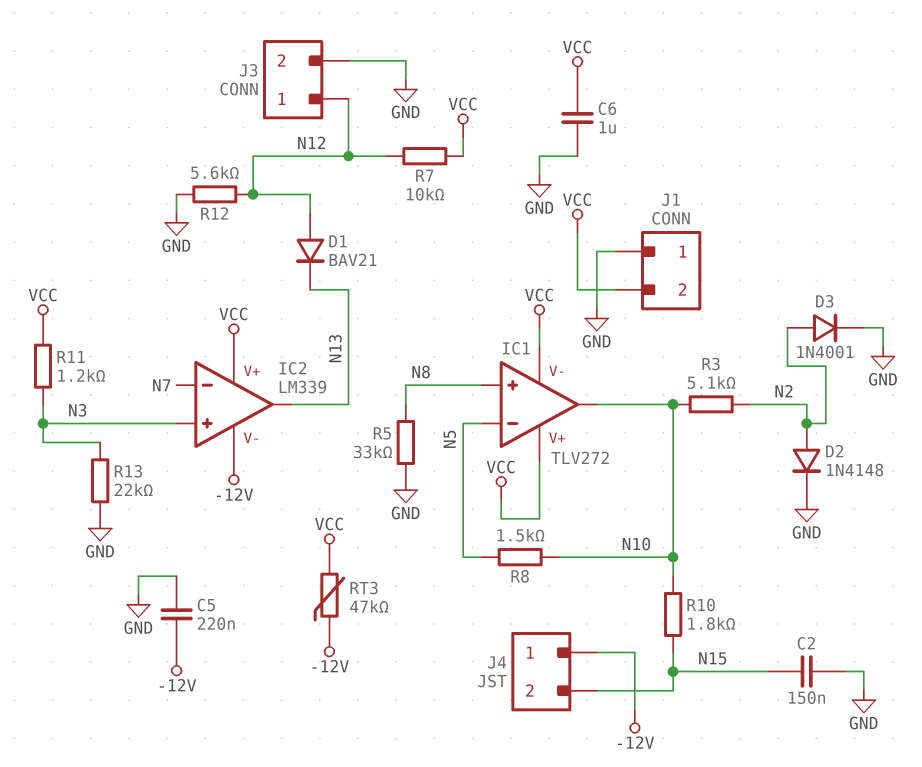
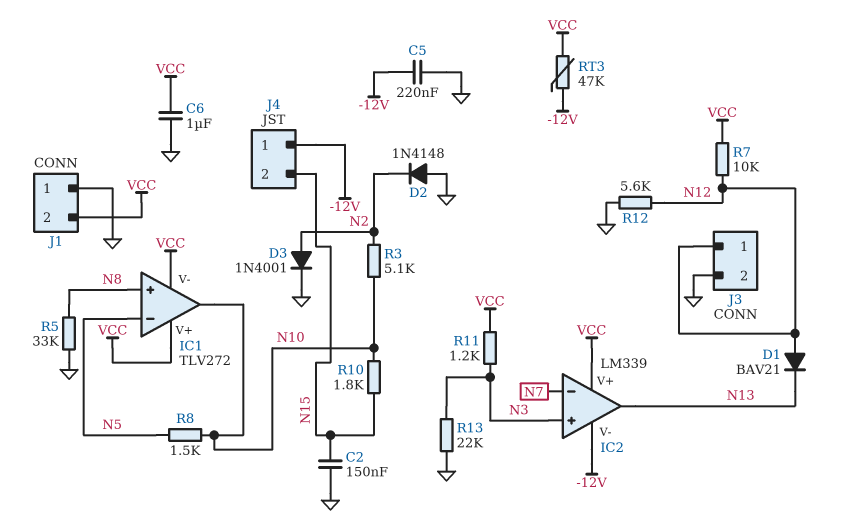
D2: diode 1N4148 (A N2, K GND) -> diode 1N4148 (A GND, K N2)

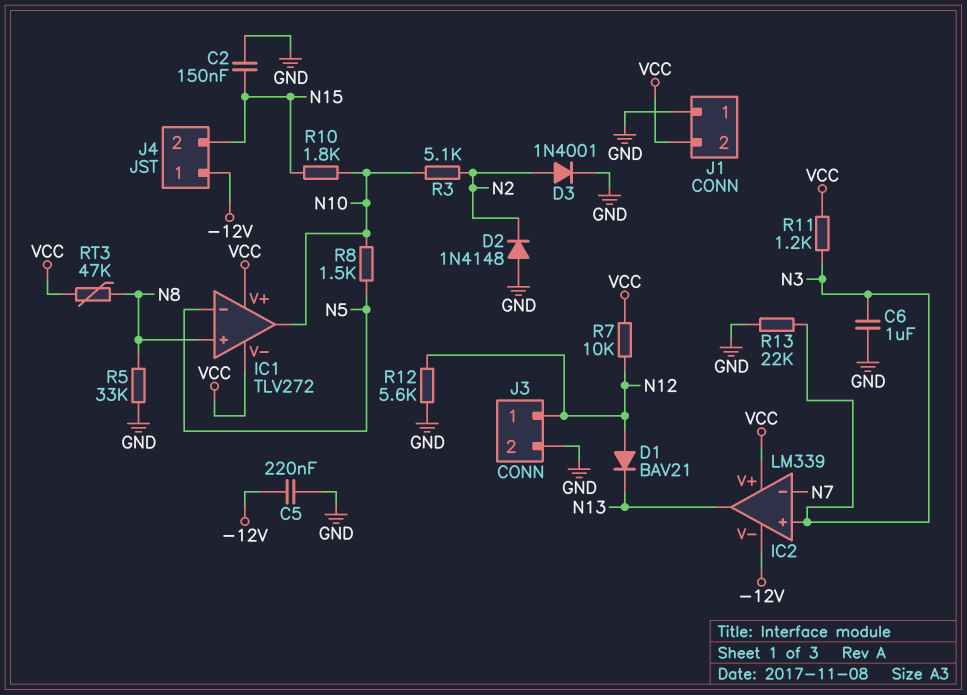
C6: 1uF (GND, VCC) -> 1uF (GND, N3)
RT3: 47k (-12V, VCC) -> 47k (N8, VCC)

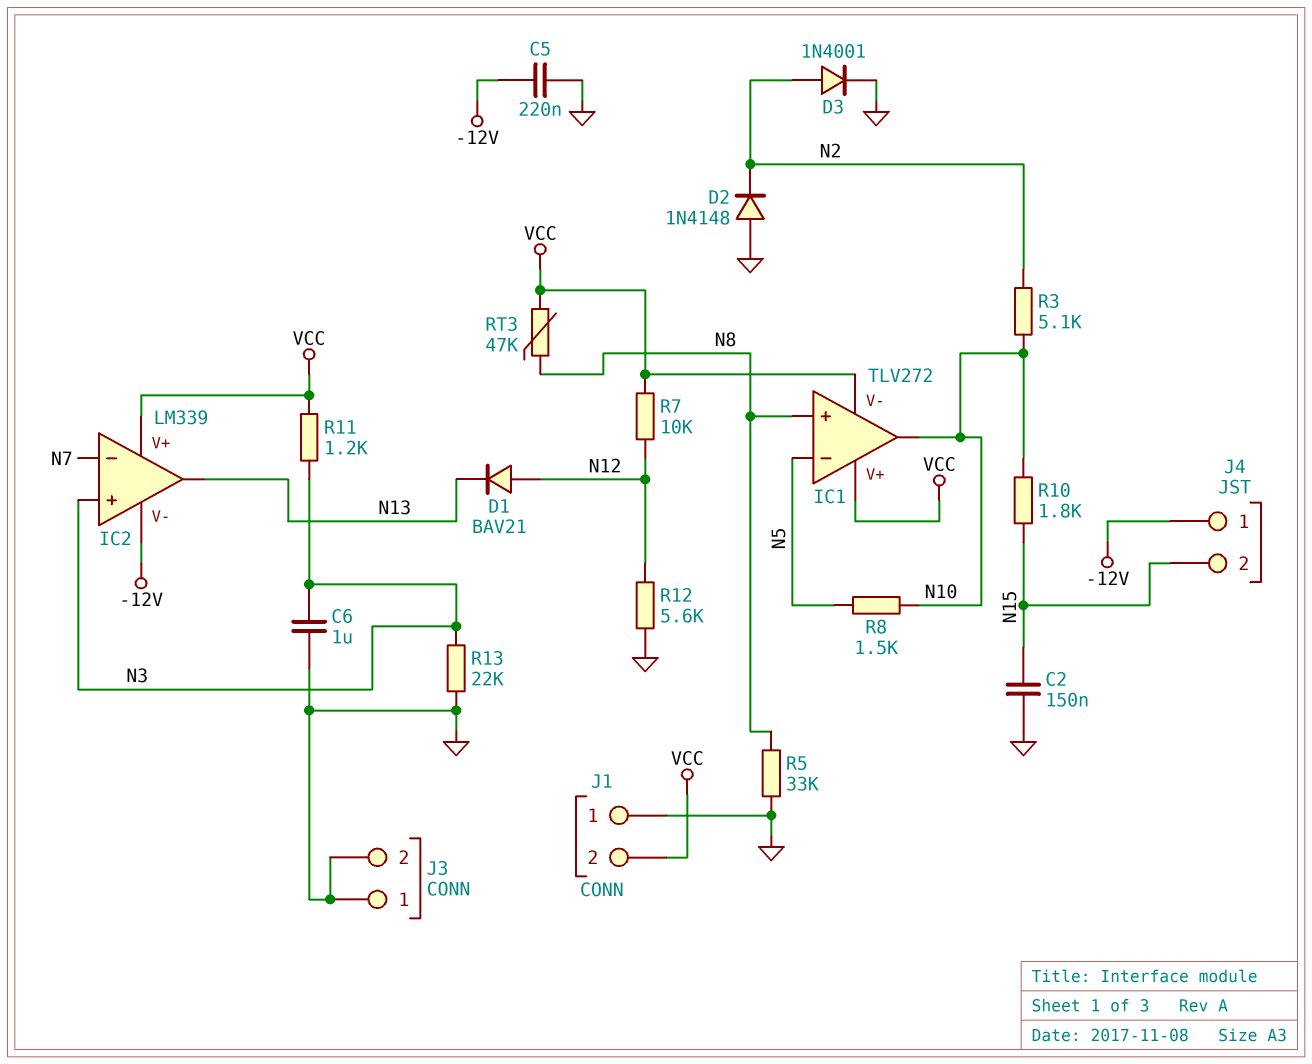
J3 pin 1: N12 -> GND

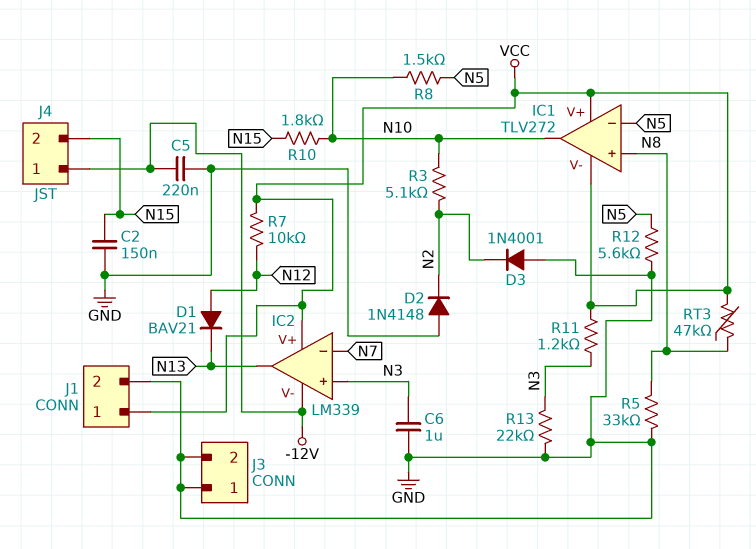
D3: diode 1N4001 (A N2, K GND) -> diode 1N4001 (A GND, K N2)
J1 pin 1: GND -> VCC
J1 pin 2: VCC -> GND
R12: 5.6k (GND, N12) -> 5.6k (GND, N5)

